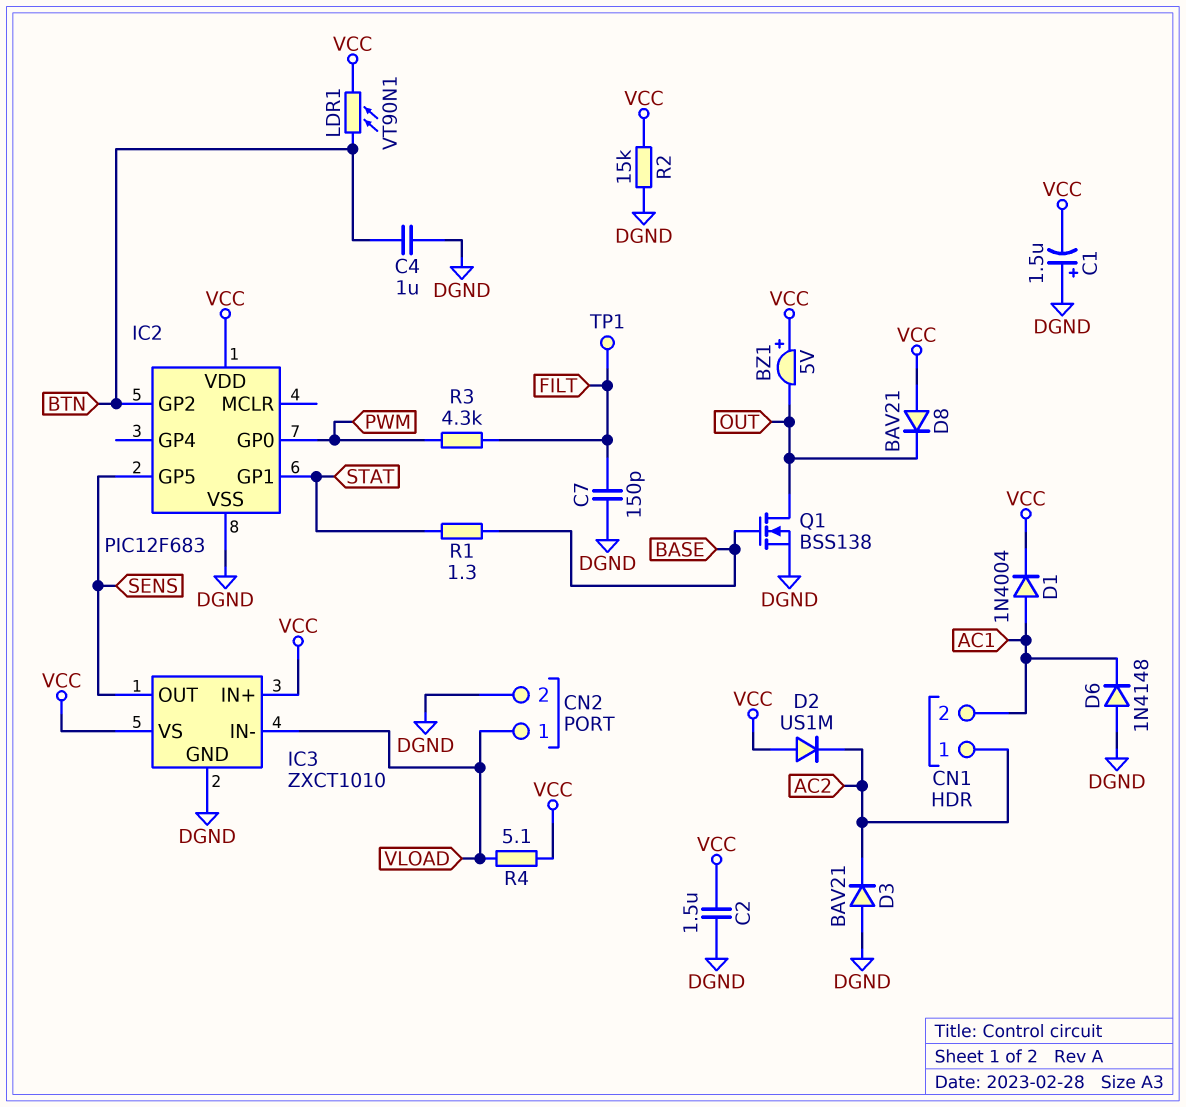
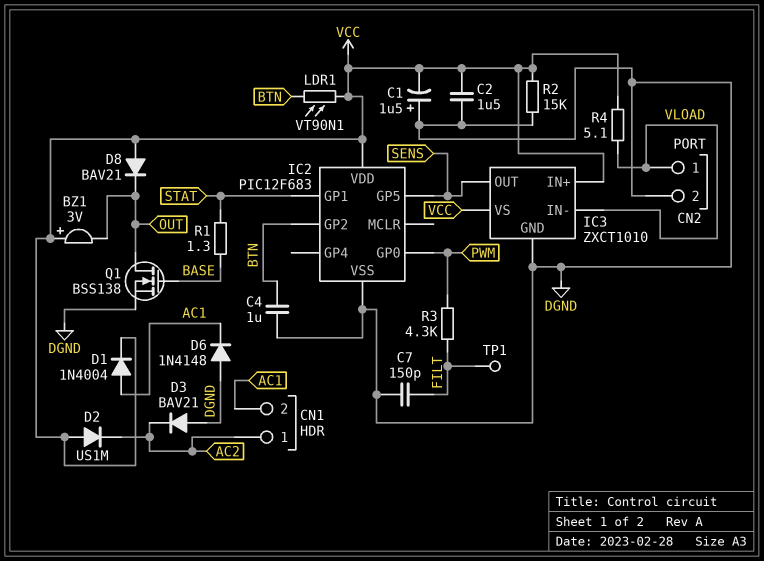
BZ1: buzzer 5V (plus VCC, minus OUT) -> buzzer 3V (plus VCC, minus OUT)

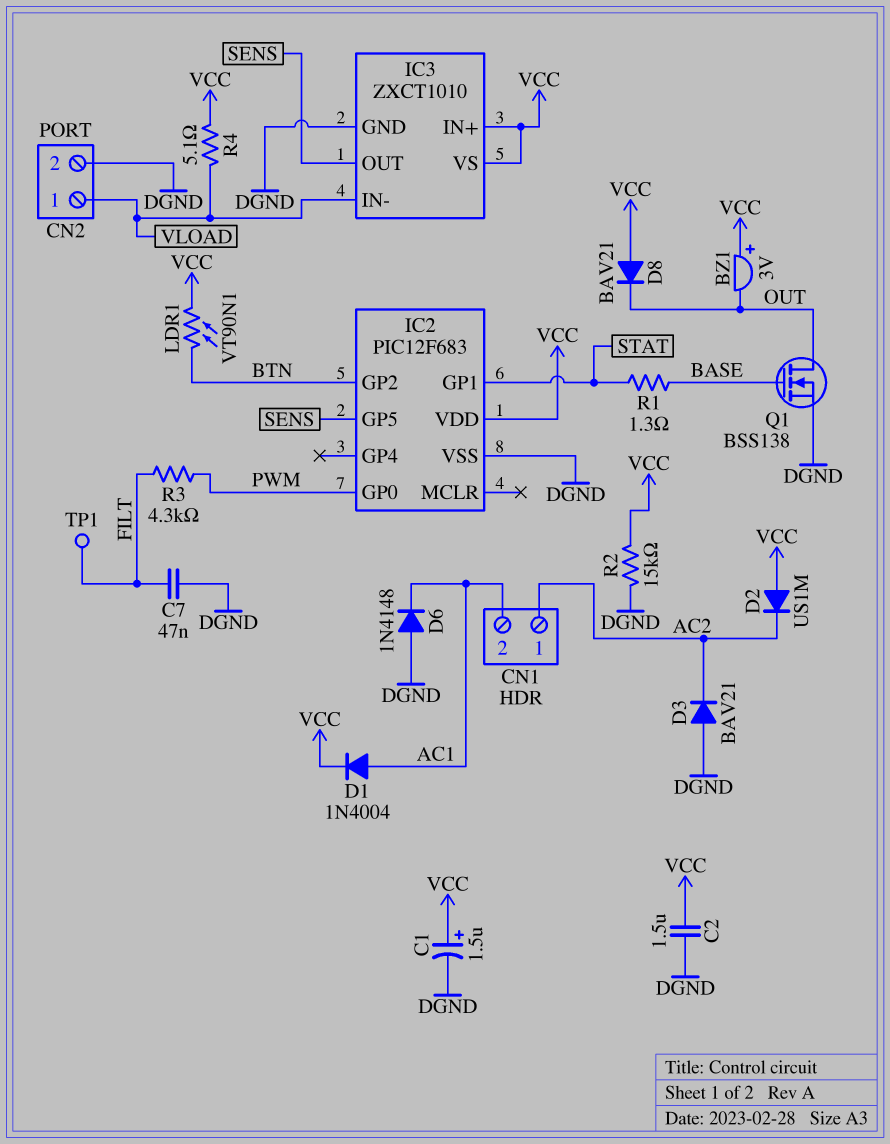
C1: 1.5uF (plus DGND, minus VCC) -> 1.5uF (plus VCC, minus DGND)
C4: 1uF (BTN, DGND) -> none
C7: 150pF (DGND, FILT) -> 47nF (DGND, FILT)

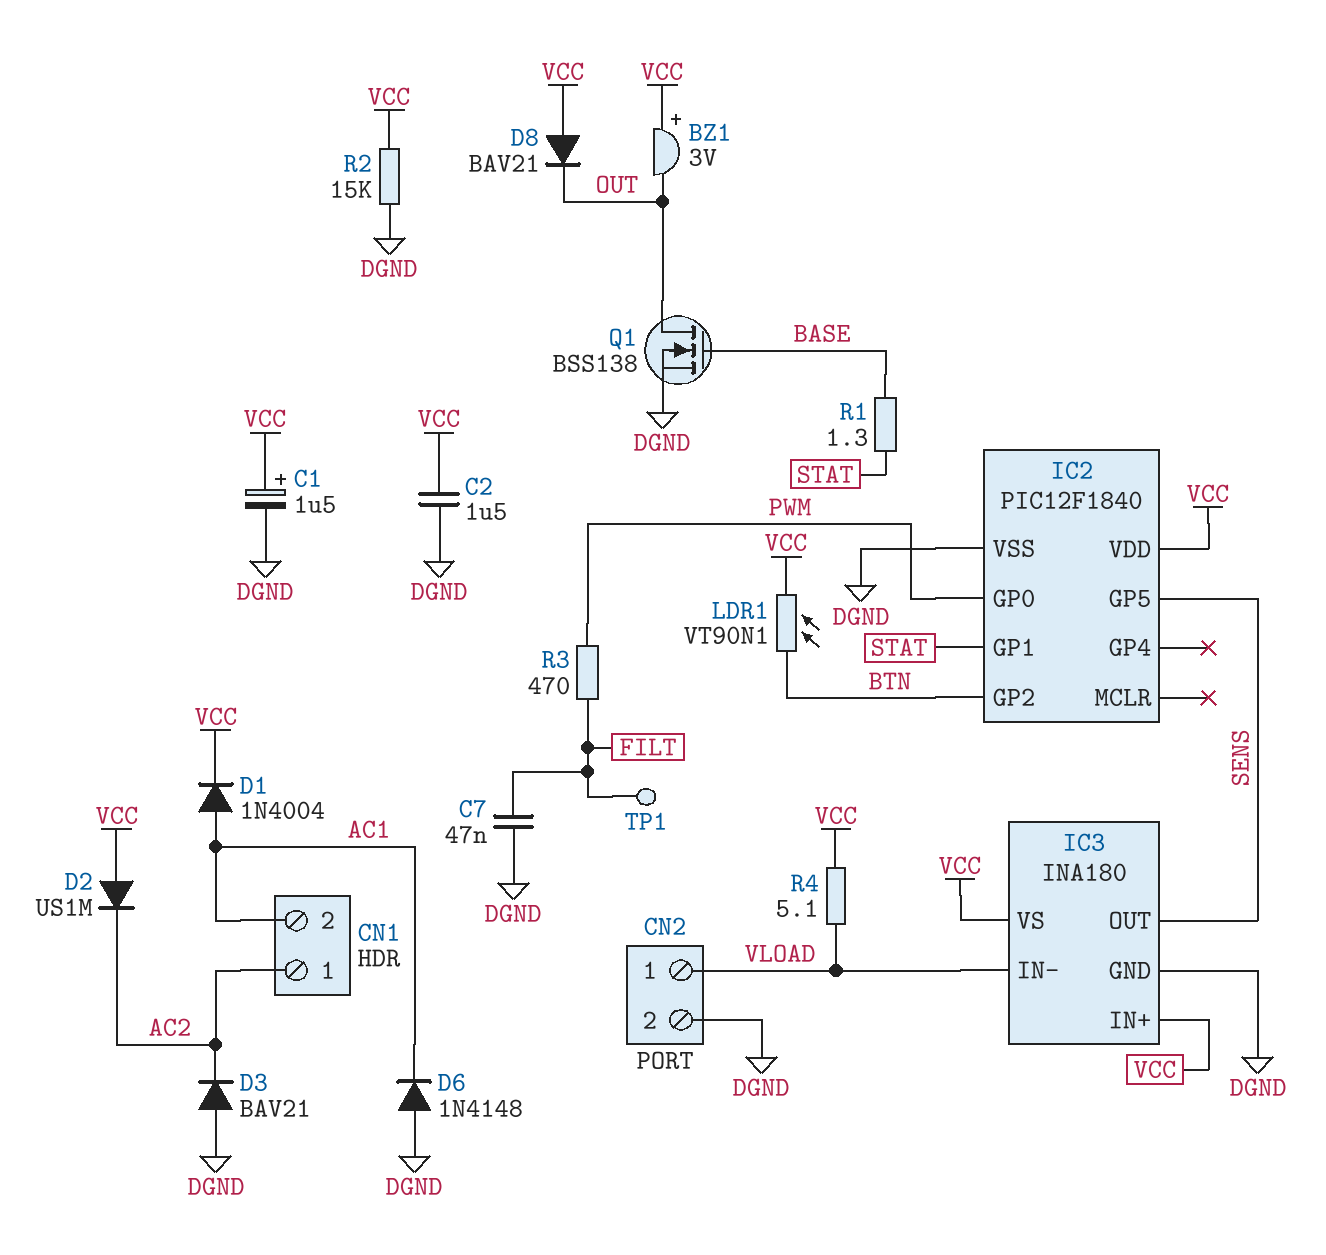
IC2: PIC12F683 -> PIC12F1840
IC3: ZXCT1010 -> INA180
R3: 4.3k (FILT, PWM) -> 470 (FILT, PWM)

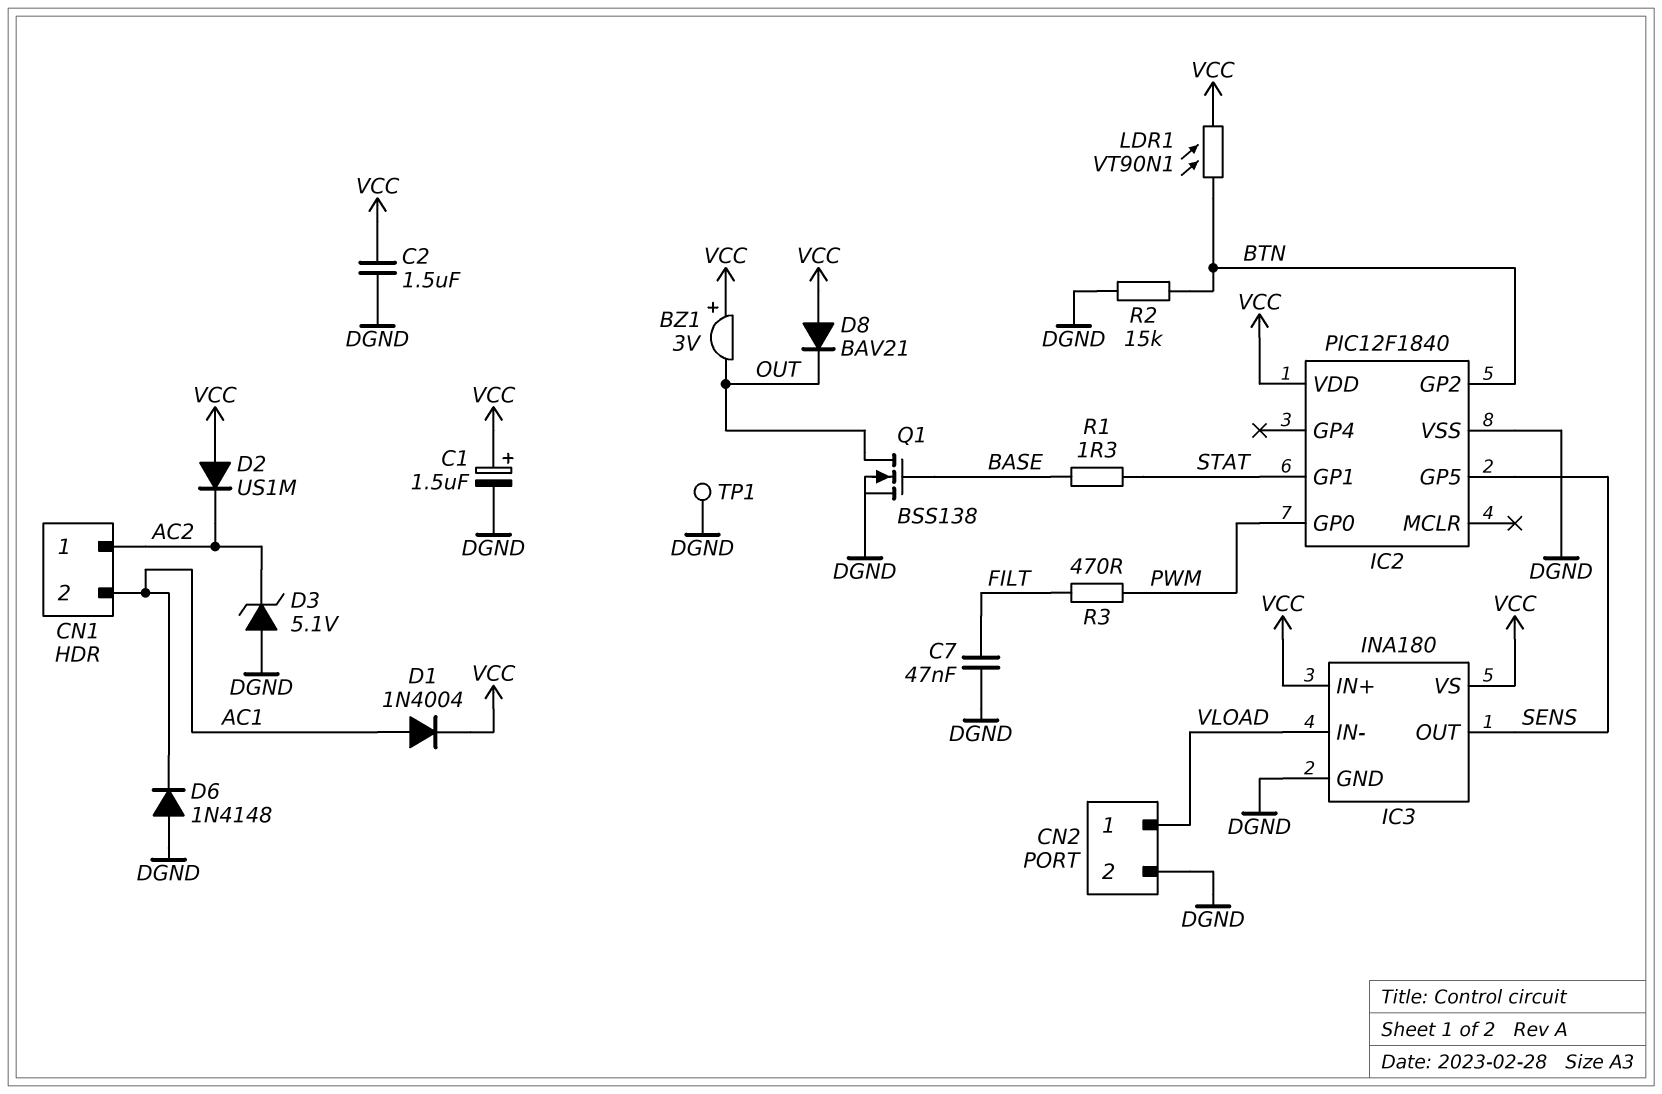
D3: diode BAV21 (A DGND, K AC2) -> zener 5.1V (A DGND, K AC2)
R2: 15k (DGND, VCC) -> 15k (BTN, DGND)
R4: 5.1 (VCC, VLOAD) -> none
TP1: test point (FILT) -> test point (DGND)

